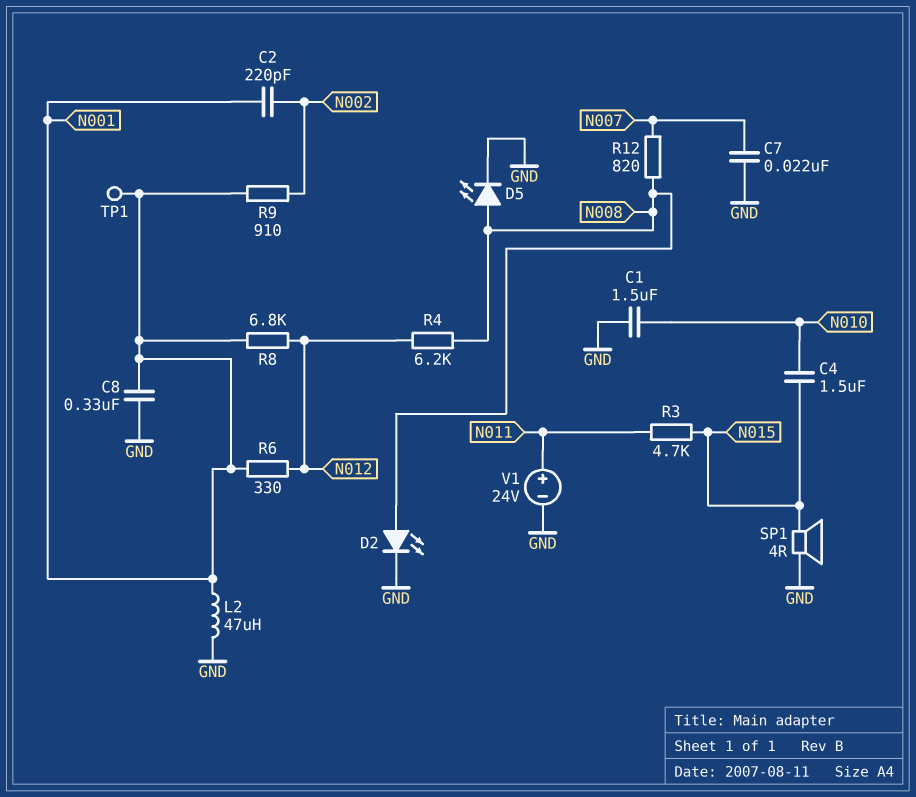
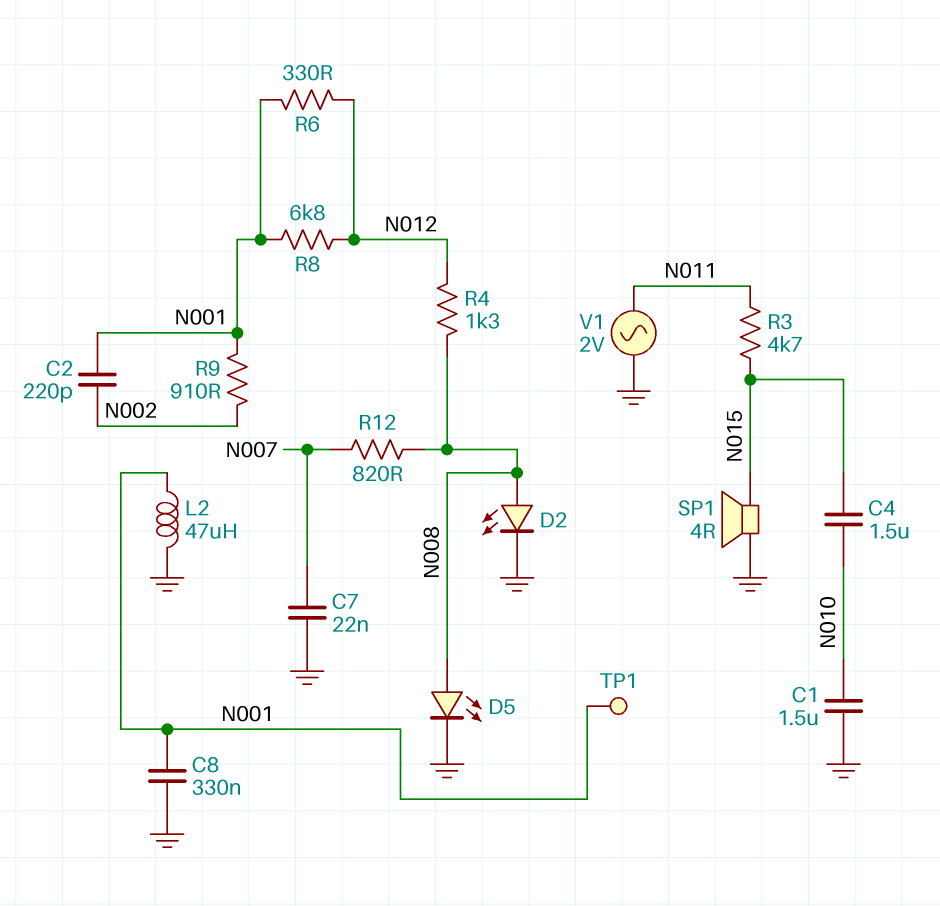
R4: 6.2k (N008, N012) -> 1.3k (N008, N012)
V1: 24V (plus N011, minus GND) -> AC 2V (GND, N011)

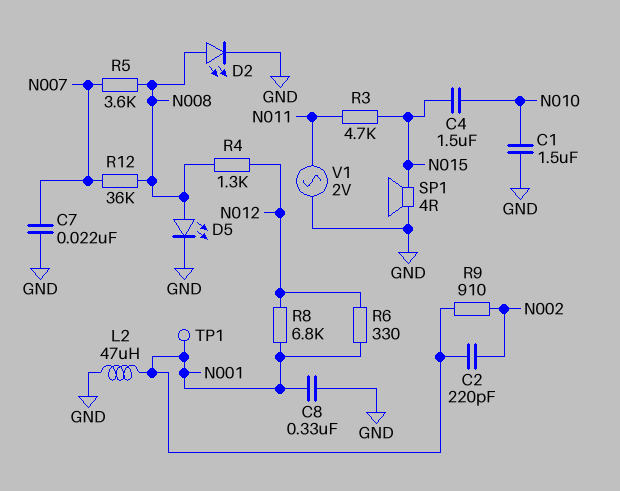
R5: none -> 3.6k (N007, N008)
R12: 820 (N007, N008) -> 36k (N007, N008)

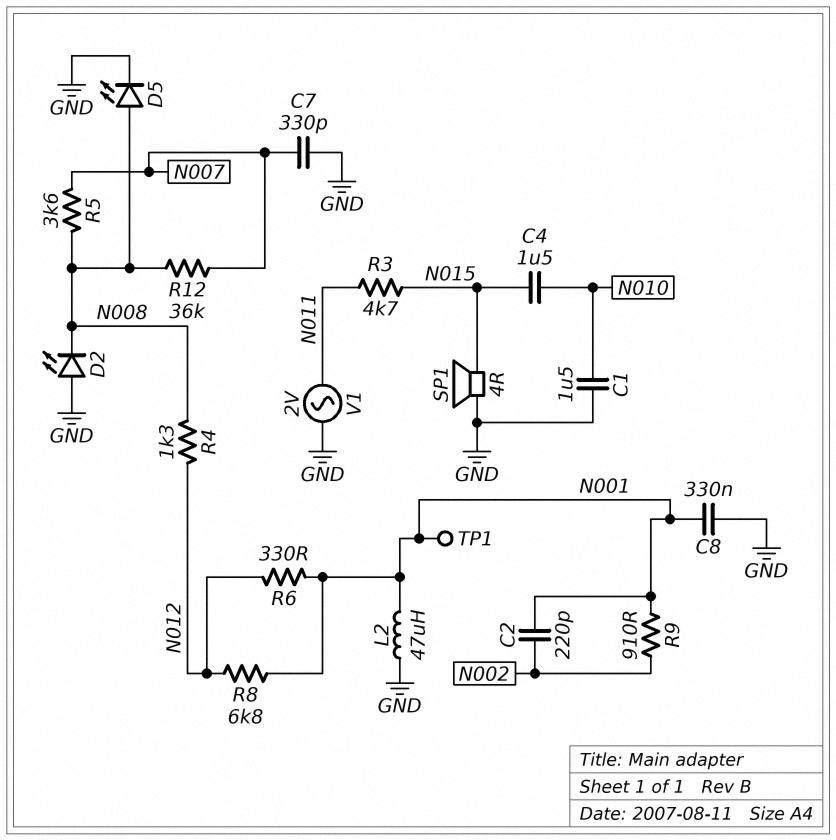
C7: 22nF (GND, N007) -> 330pF (GND, N007)
D2: LED (A N008, K GND) -> LED (A GND, K N008)

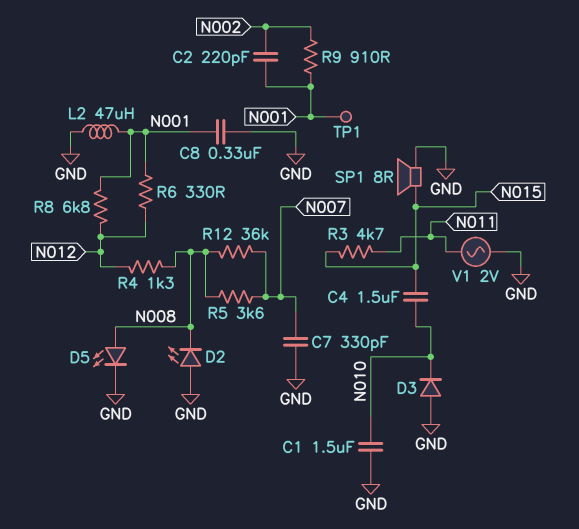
D3: none -> diode (A GND, K N010)
SP1: speaker 4R (GND, N015) -> speaker 8R (GND, N015)

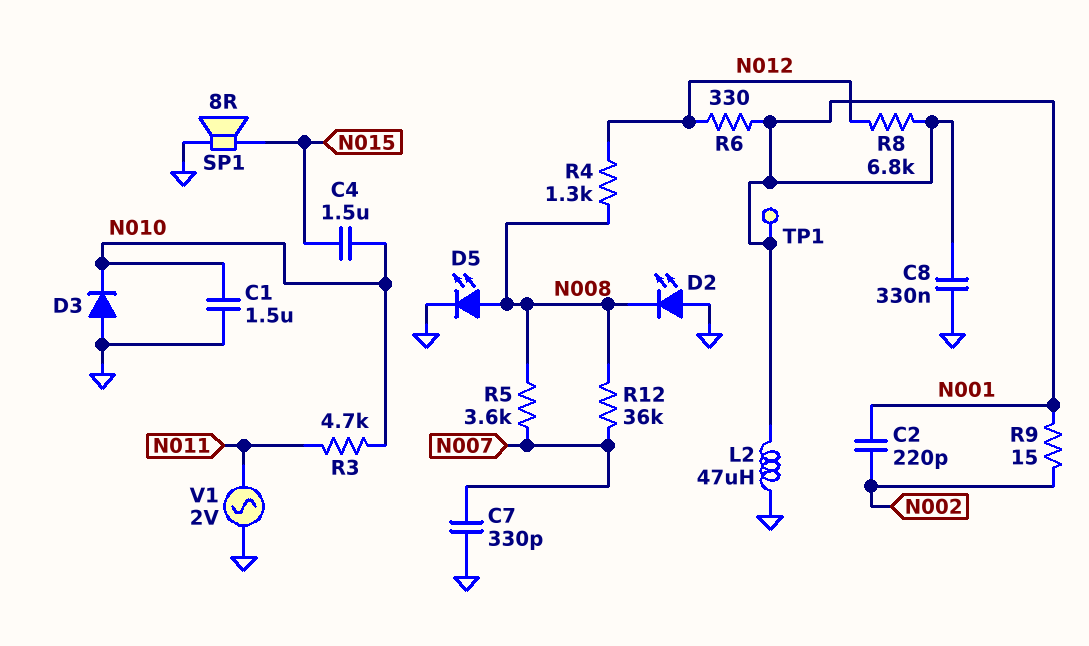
R3: 4.7k (N011, N015) -> 4.7k (N010, N011)
R9: 910 (N001, N002) -> 15 (N001, N002)

